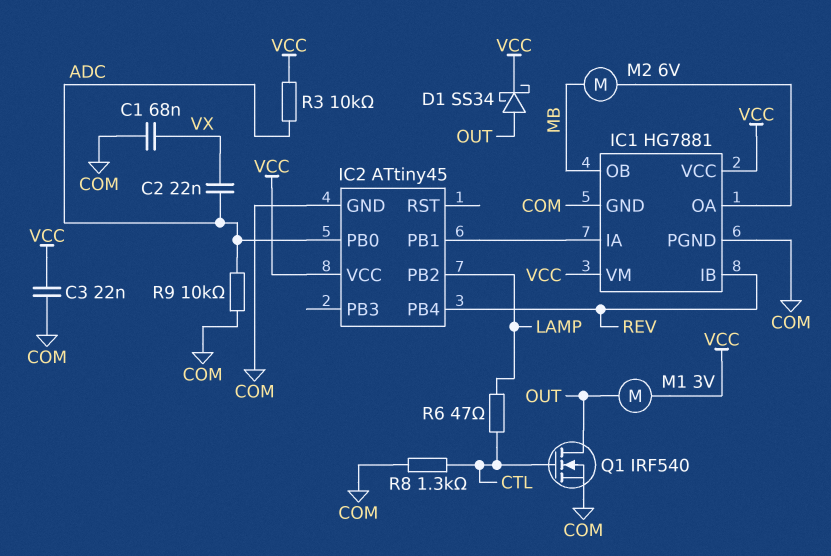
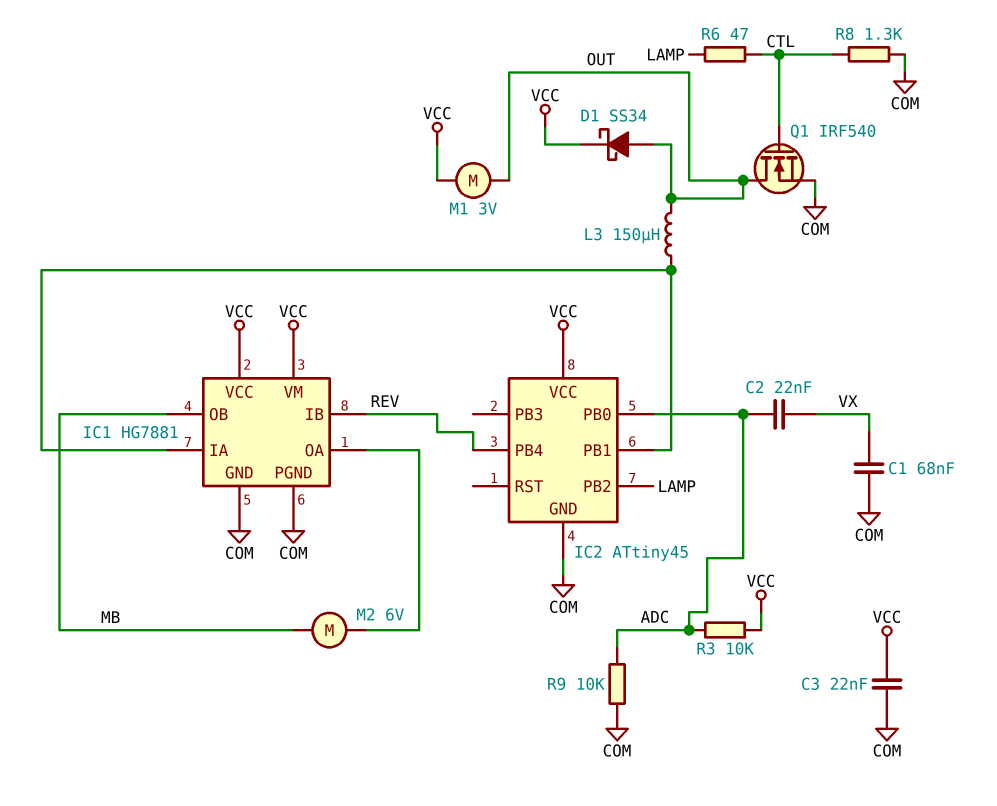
L3: none -> 150uH (IC1/IA, OUT)

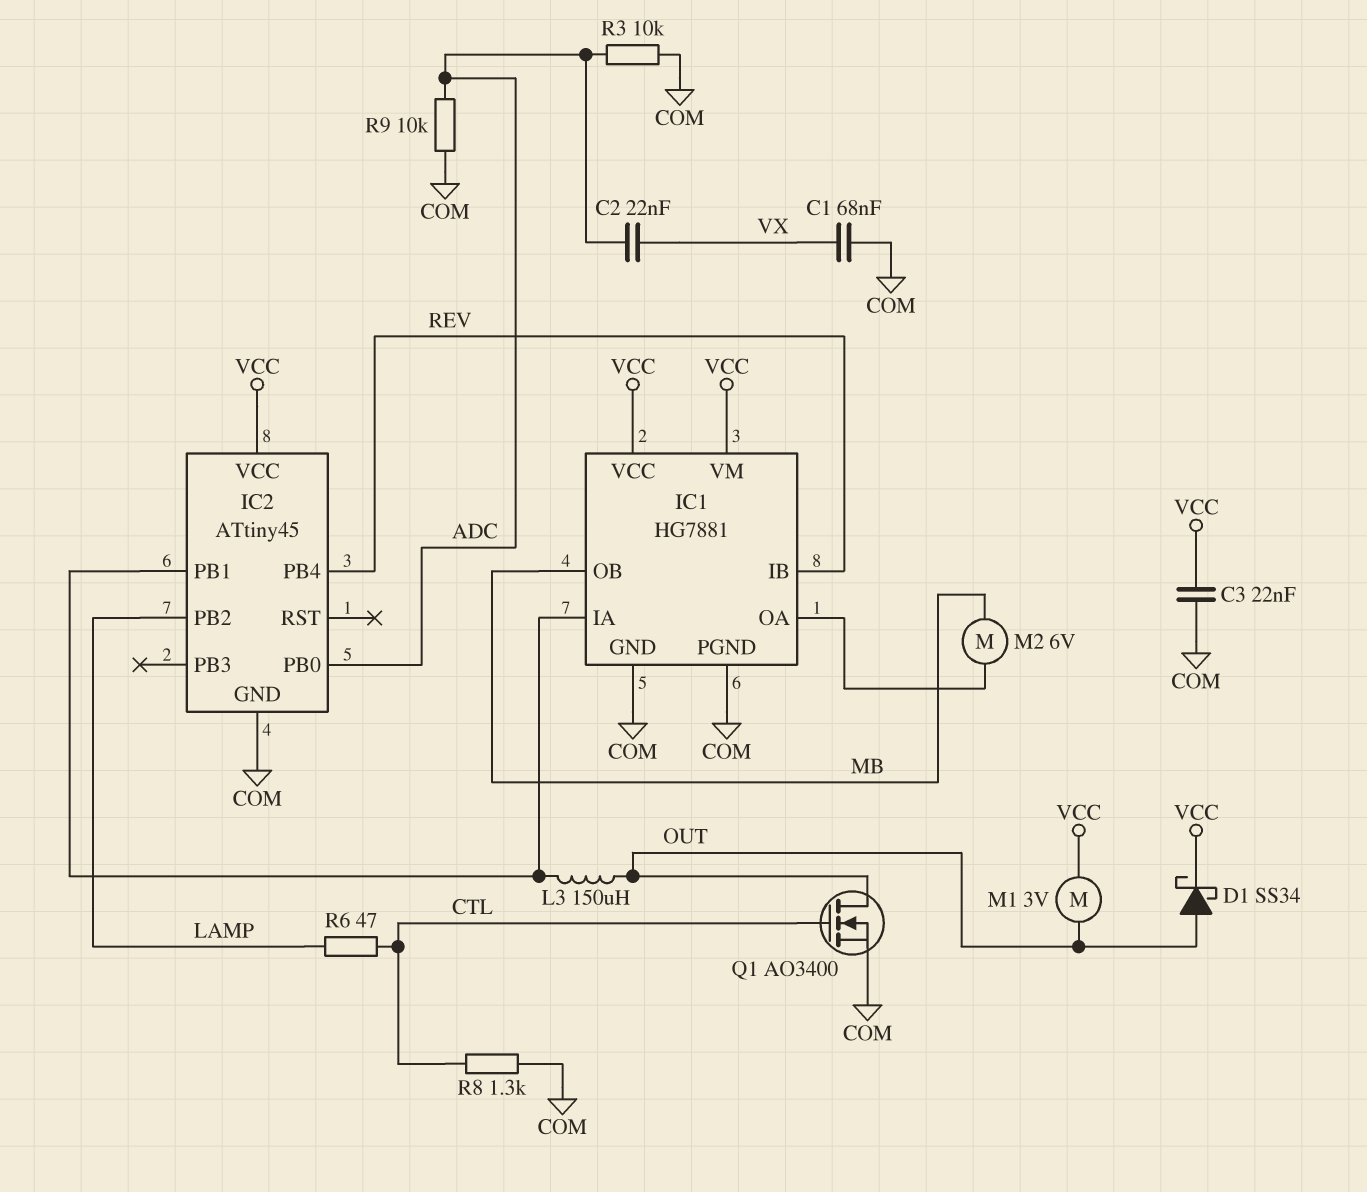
Q1: NMOS IRF540 (G CTL, D OUT, S COM) -> NMOS AO3400 (G CTL, D OUT, S COM)
R3: 10k (ADC, VCC) -> 10k (ADC, COM)

